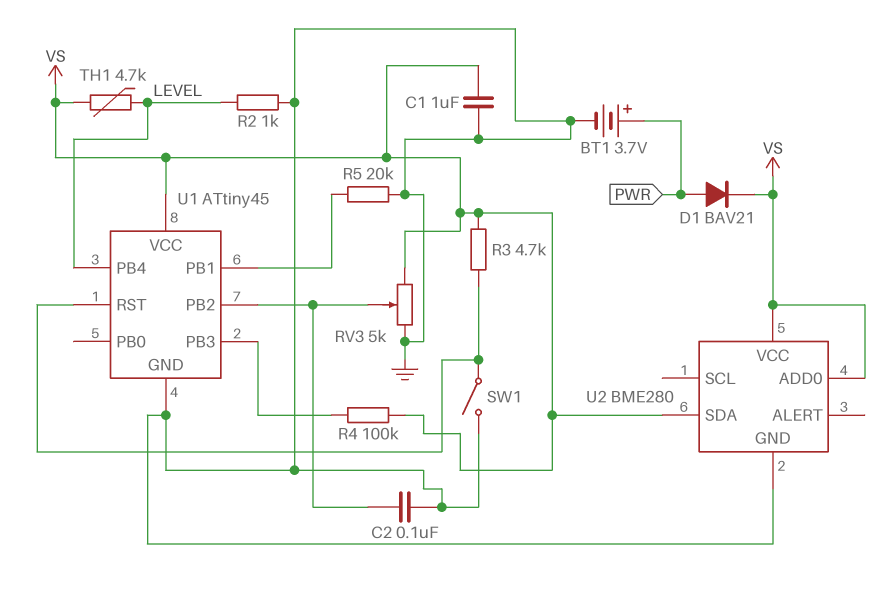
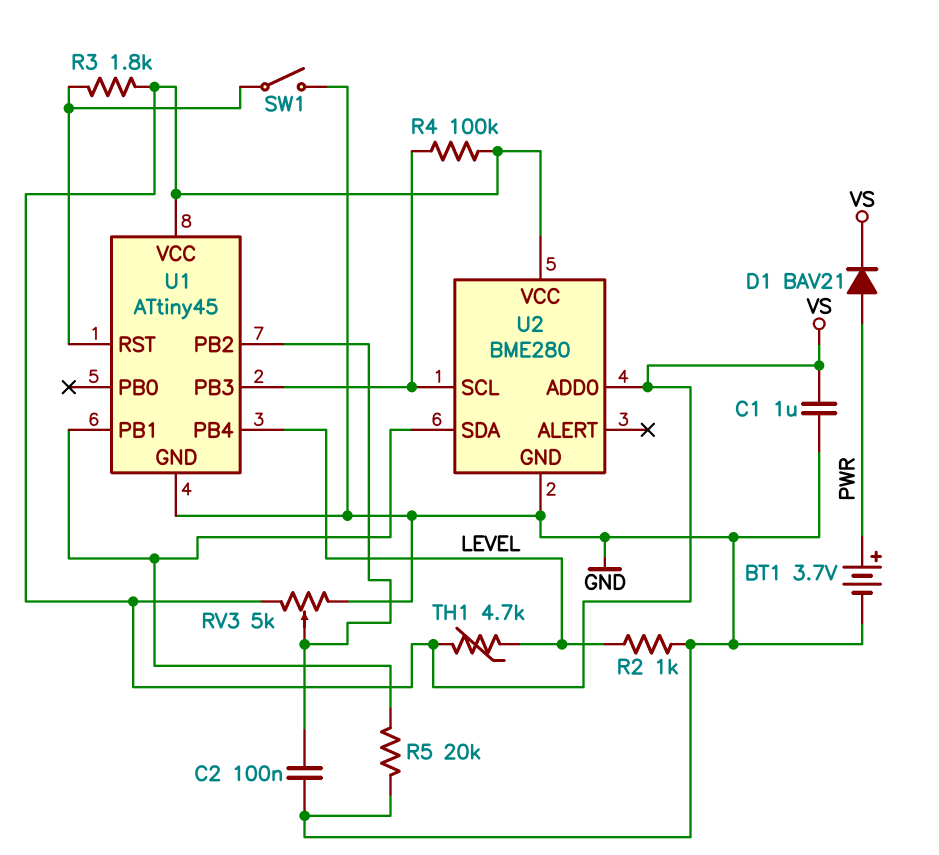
R3: 4.7k (U1/RST, VS) -> 1.8k (U1/RST, VS)
U2 pin SCL: none -> U1/PB3
U2 pin SDA: VS -> U1/PB1

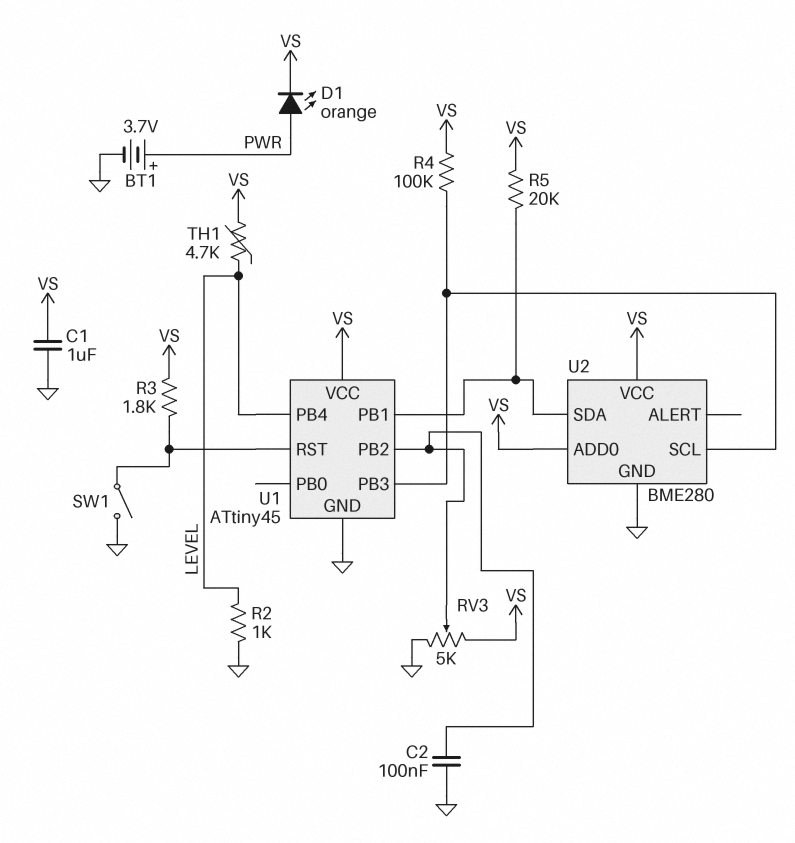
D1: diode BAV21 (A PWR, K VS) -> LED orange (A PWR, K VS)
R5: 20k (GND, U1/PB1) -> 20k (U1/PB1, VS)

